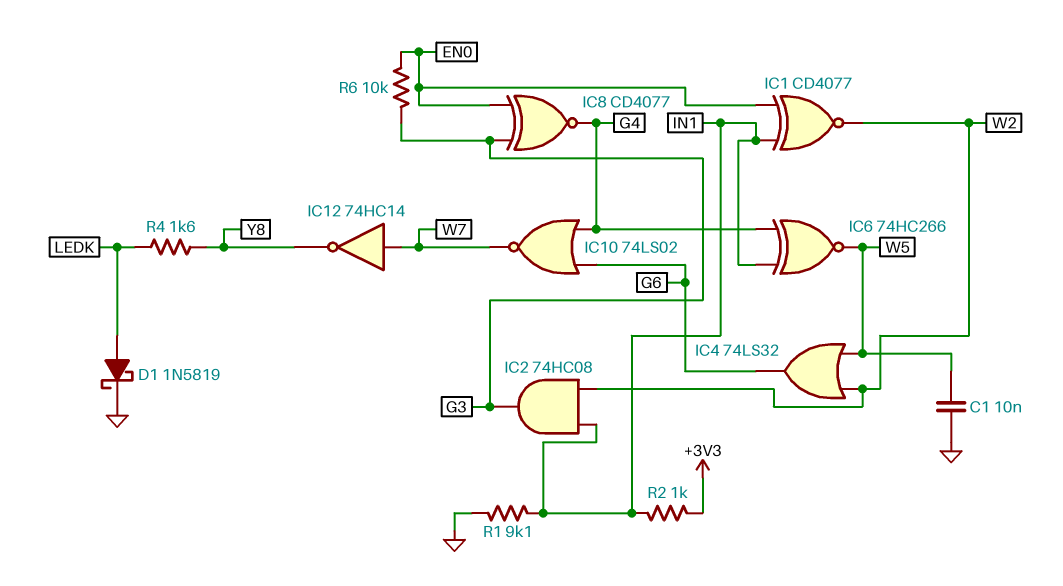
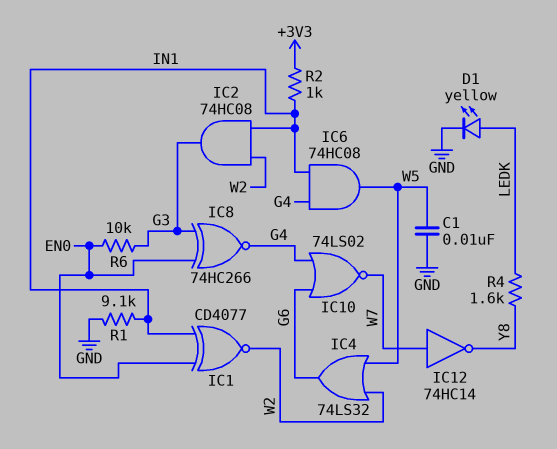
D1: schottky 1N5819 (A LEDK, K GND) -> LED yellow (A LEDK, K GND)
IC6: XNOR 74HC266 (in G4, in IN1, out W5) -> AND 74HC08 (in G4, in IN1, out W5)
IC8: XNOR CD4077 (in EN0, in G3, out G4) -> XNOR 74HC266 (in EN0, in G3, out G4)

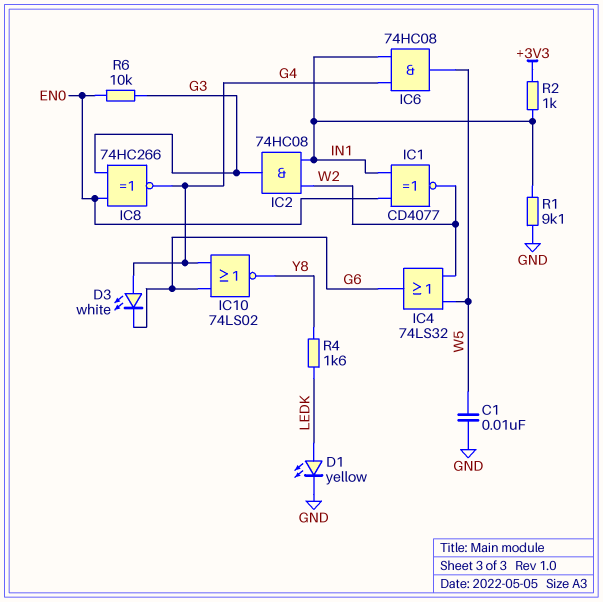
D3: none -> LED white (A G4, K G6)
IC10: NOR 74LS02 (in G4, in G6, out W7) -> NOR 74LS02 (in G4, in G6, out Y8)
IC12: NOT 74HC14 (in W7, out Y8) -> none

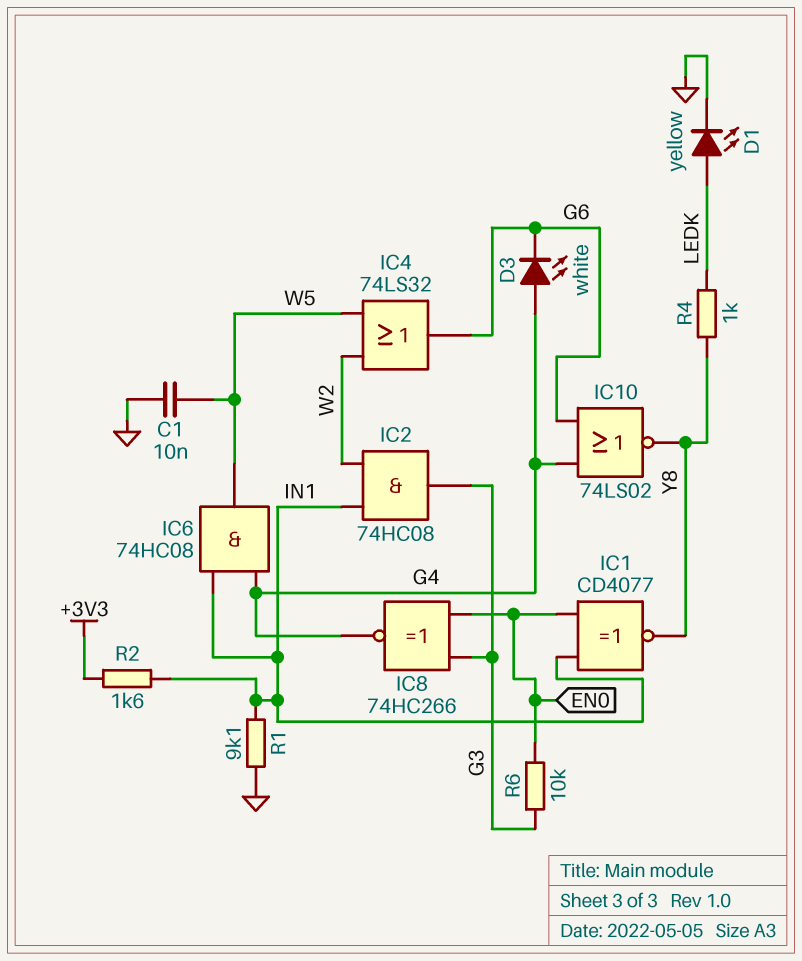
IC1: XNOR CD4077 (in EN0, in IN1, out W2) -> XNOR CD4077 (in EN0, in IN1, out Y8)
R2: 1k (+3V3, IN1) -> 1.6k (+3V3, IN1)
R4: 1.6k (LEDK, Y8) -> 1k (LEDK, Y8)

